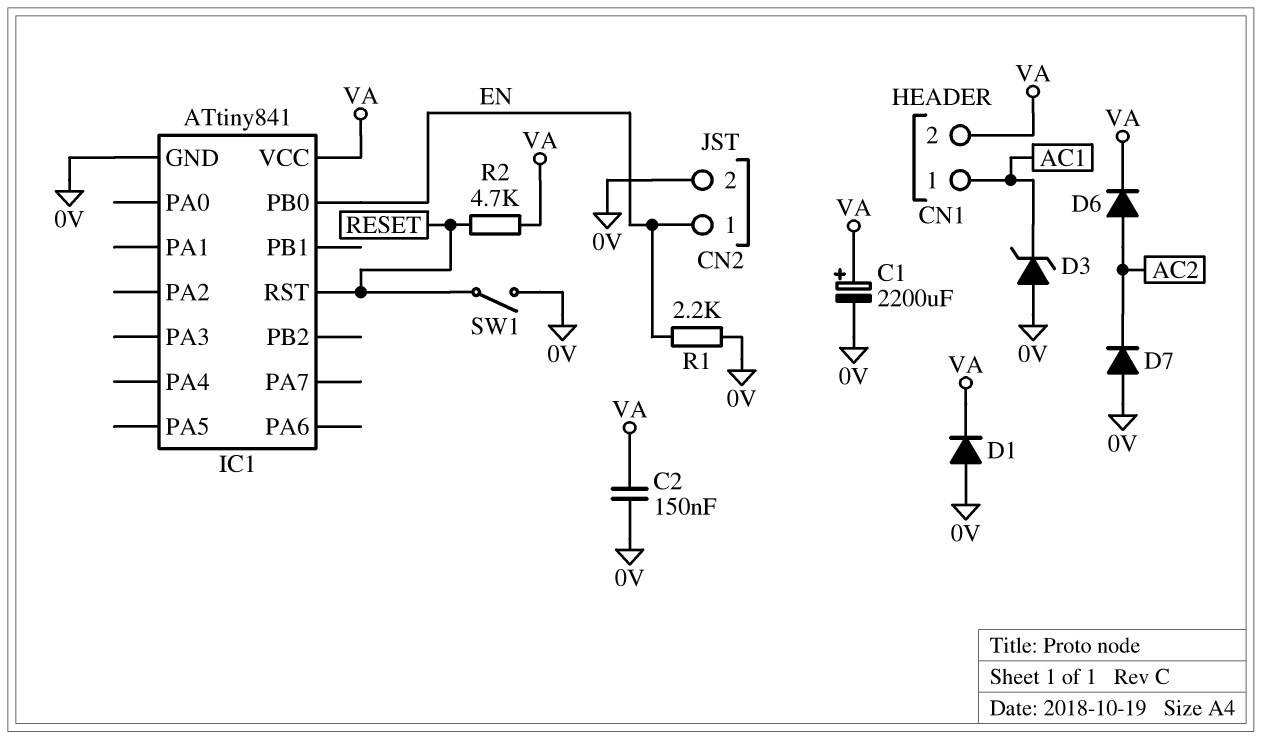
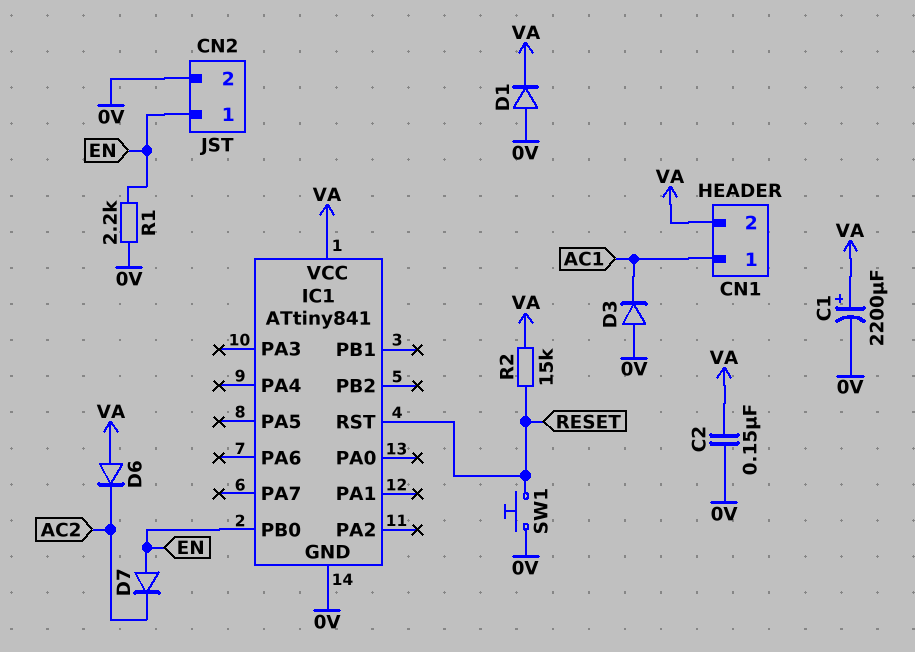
D3: zener (A 0V, K AC1) -> diode (A 0V, K AC1)
D6: diode (A AC2, K VA) -> diode (A VA, K AC2)
D7: diode (A 0V, K AC2) -> diode (A EN, K AC2)
R2: 4.7k (RESET, VA) -> 15k (RESET, VA)
SW1: switch (0V, RESET) -> button (0V, RESET)

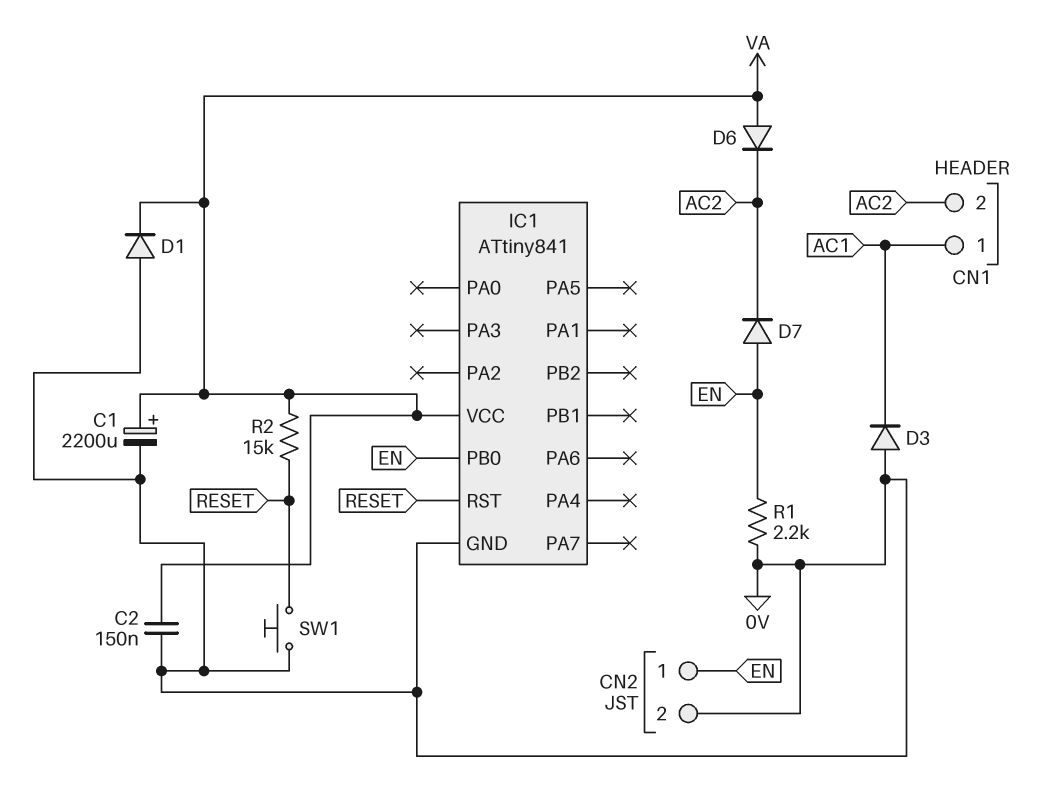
CN1 pin 2: VA -> AC2

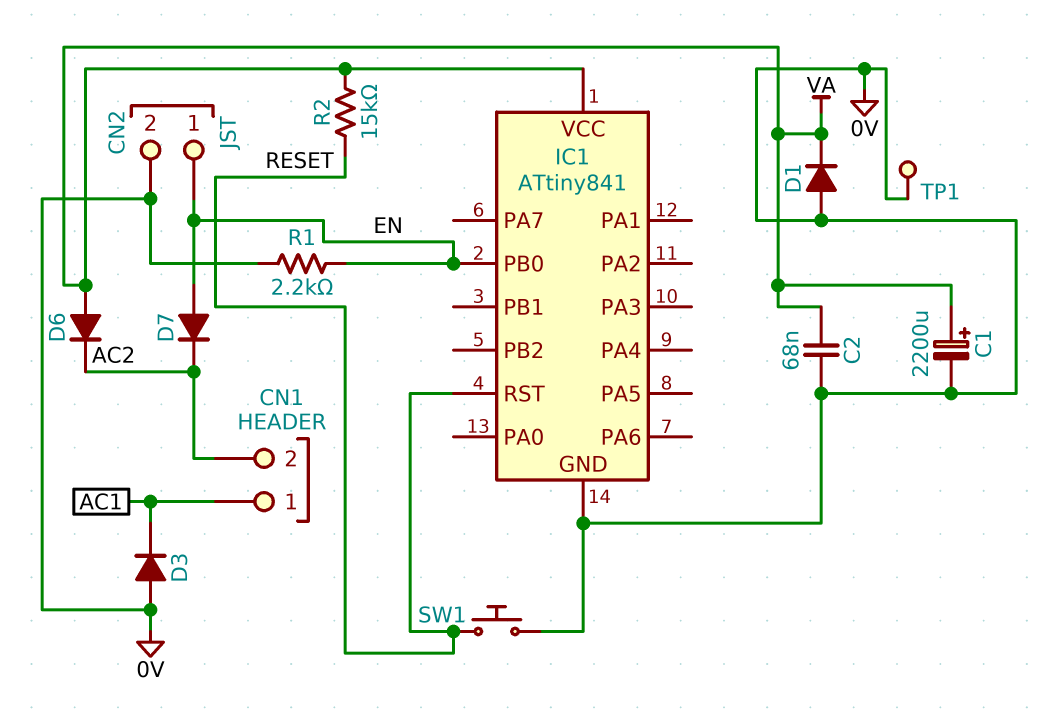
C2: 150nF (0V, VA) -> 68nF (0V, VA)
TP1: none -> test point (0V)

